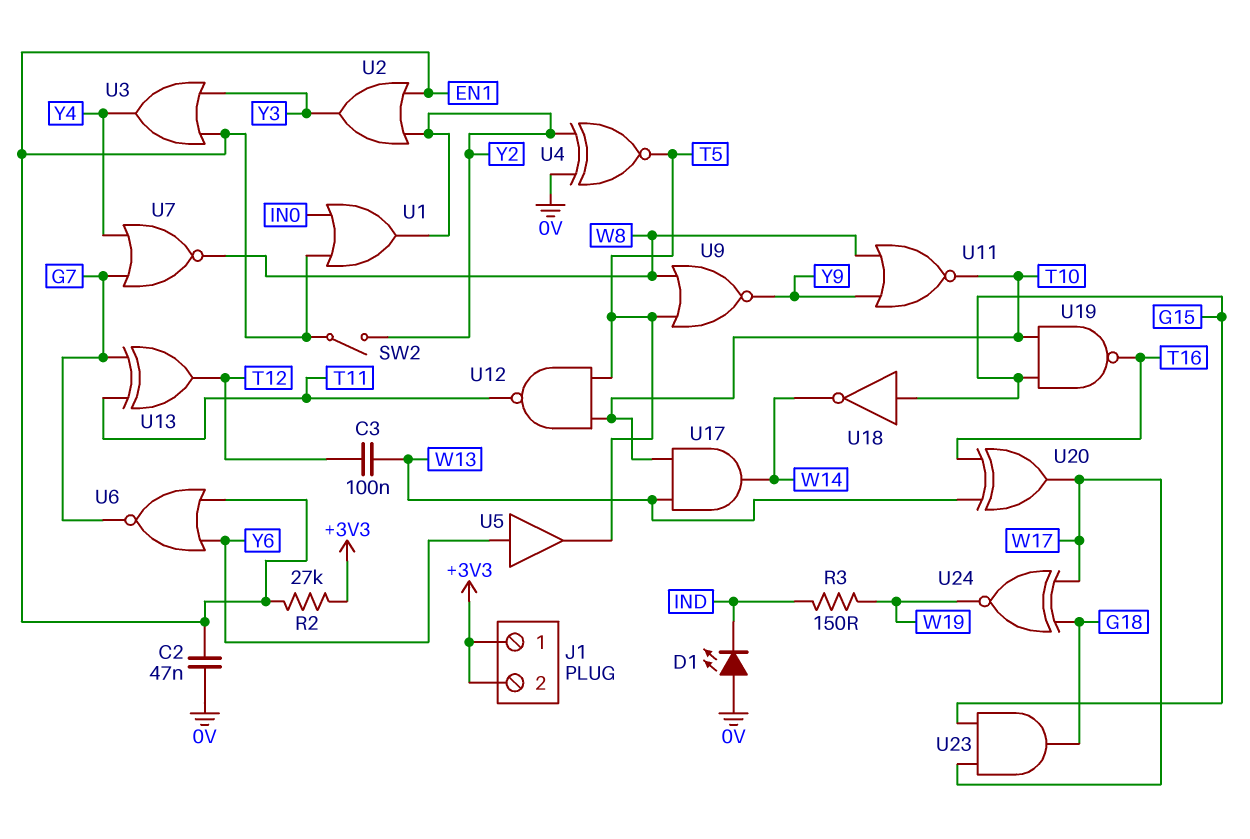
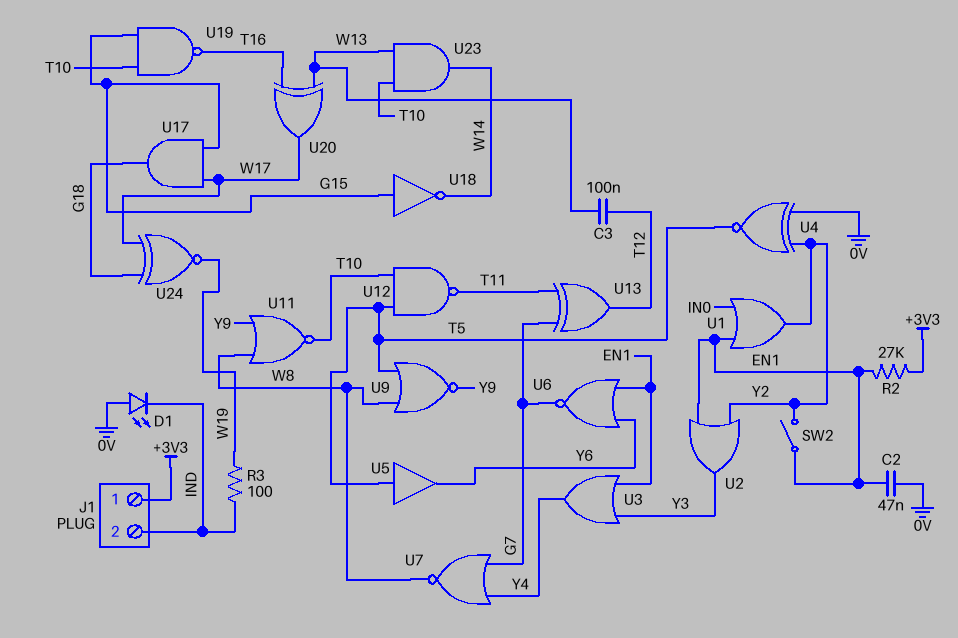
J1 pin 2: +3V3 -> IND
R3: 150 (IND, W19) -> 100 (IND, W19)
U5: buffer (in Y6, out T5) -> buffer (in T5, out Y6)
U17: AND (in T10, in W13, out W14) -> AND (in G15, in W17, out G18)
U23: AND (in G15, in W17, out G18) -> AND (in T10, in W13, out W14)

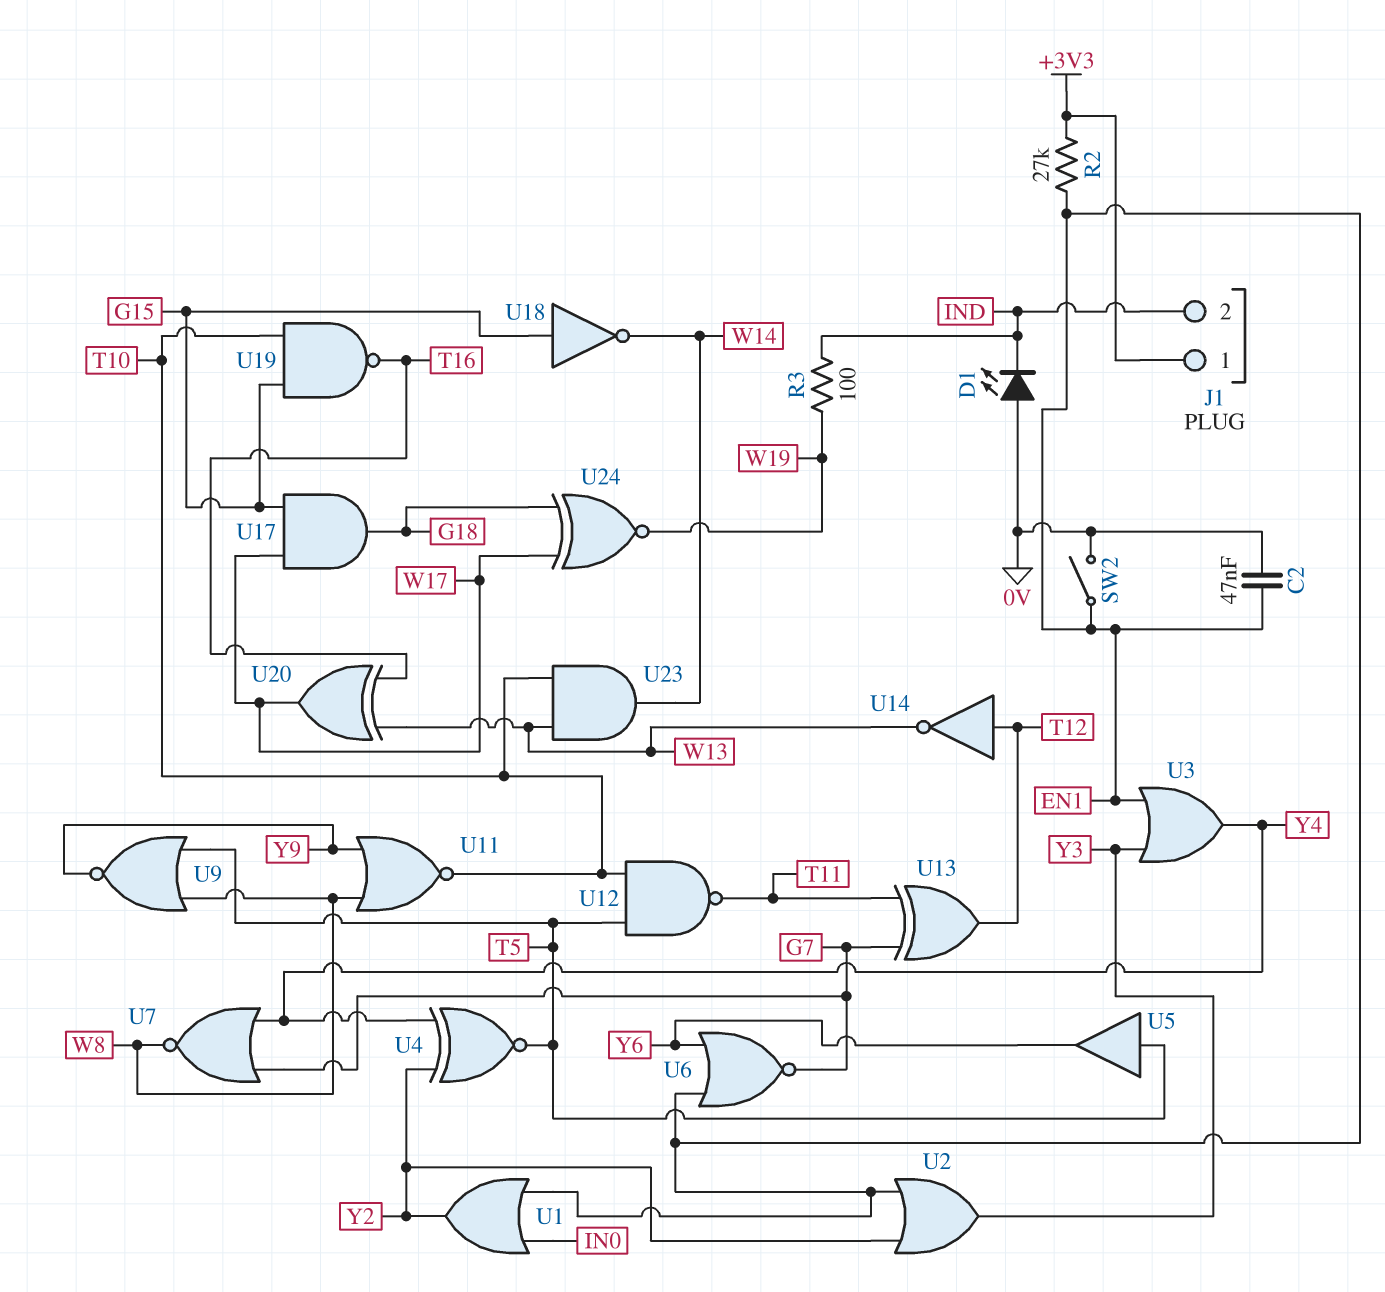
C3: 100nF (T12, W13) -> none
SW2: switch (EN1, Y2) -> switch (0V, EN1)
U4: XNOR (in 0V, in Y2, out T5) -> XNOR (in Y2, in Y4, out T5)
U14: none -> NOT (in T12, out W13)

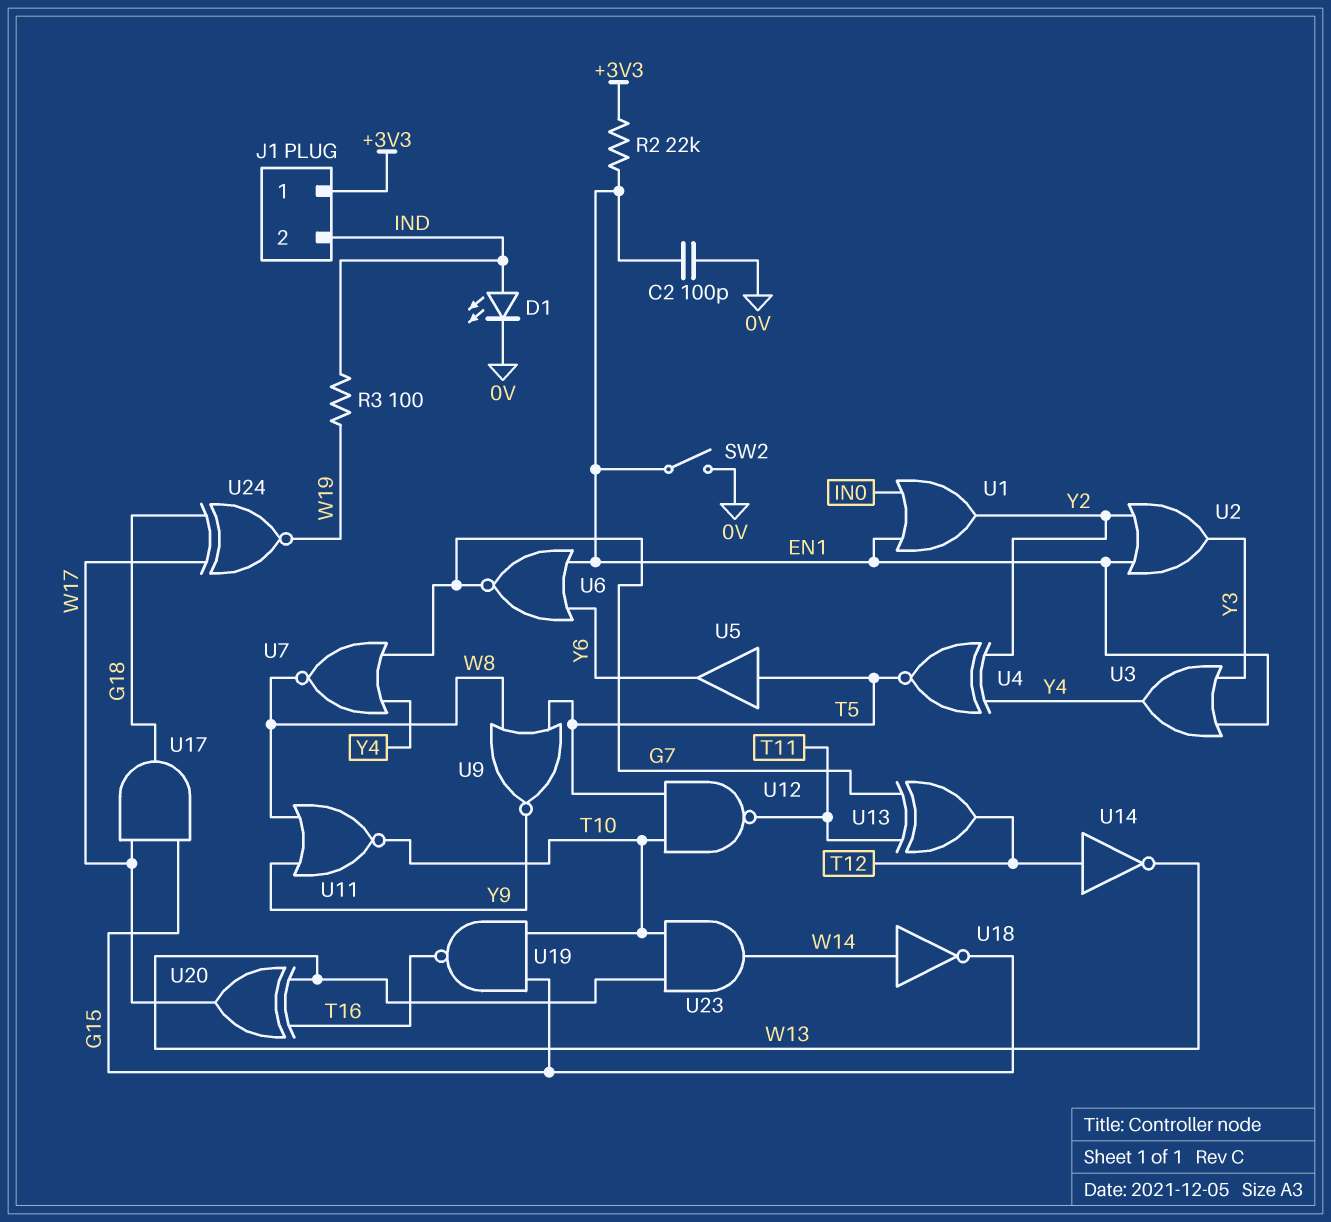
C2: 47nF (0V, EN1) -> 100pF (0V, EN1)
D1: LED (A 0V, K IND) -> LED (A IND, K 0V)
R2: 27k (+3V3, EN1) -> 22k (+3V3, EN1)
U18: NOT (in G15, out W14) -> NOT (in W14, out G15)

